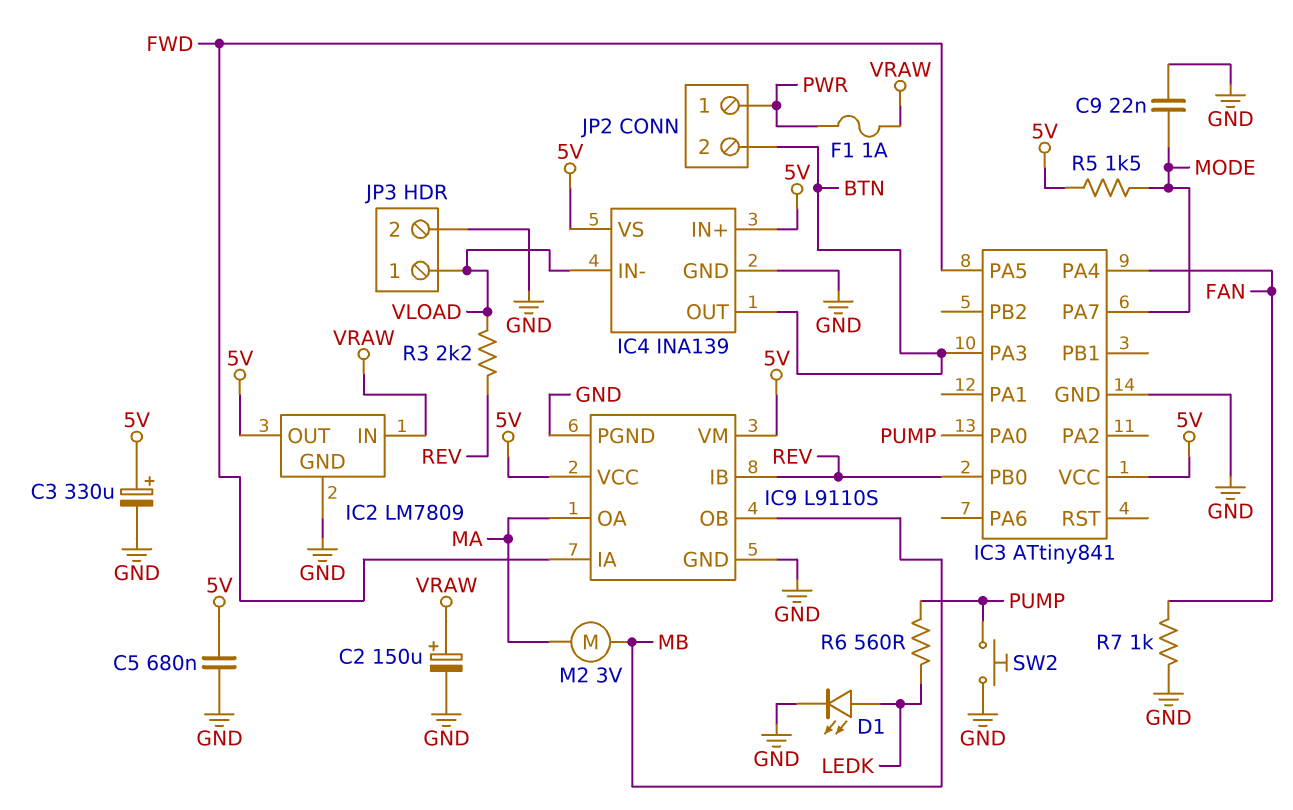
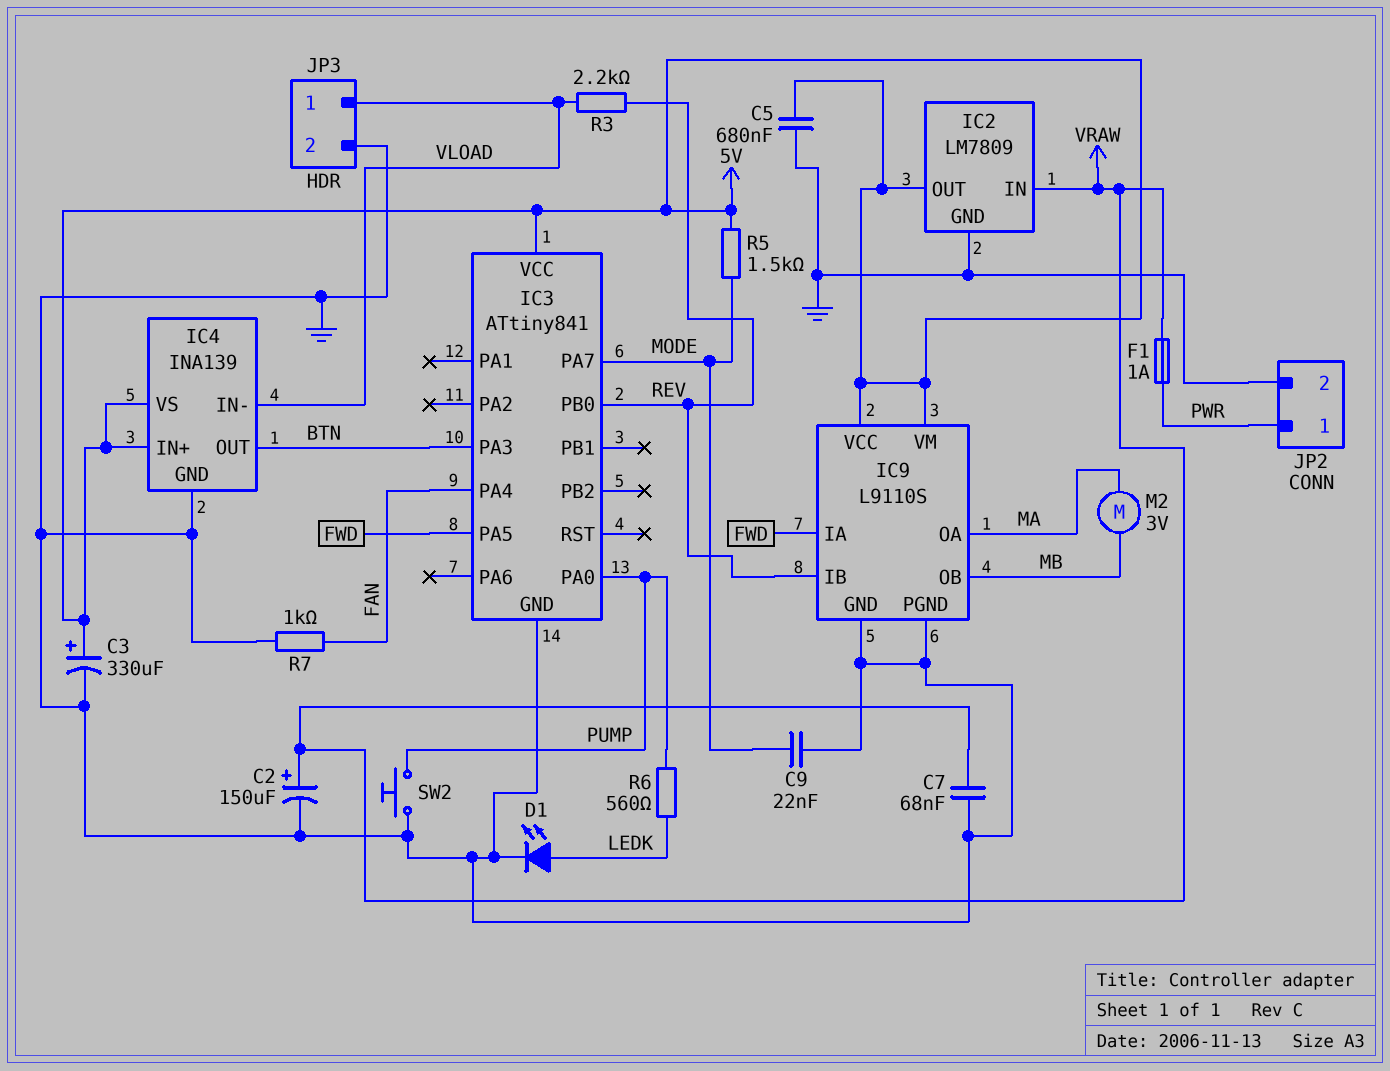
C7: none -> 68nF (GND, VRAW)
JP2 pin 2: BTN -> GND

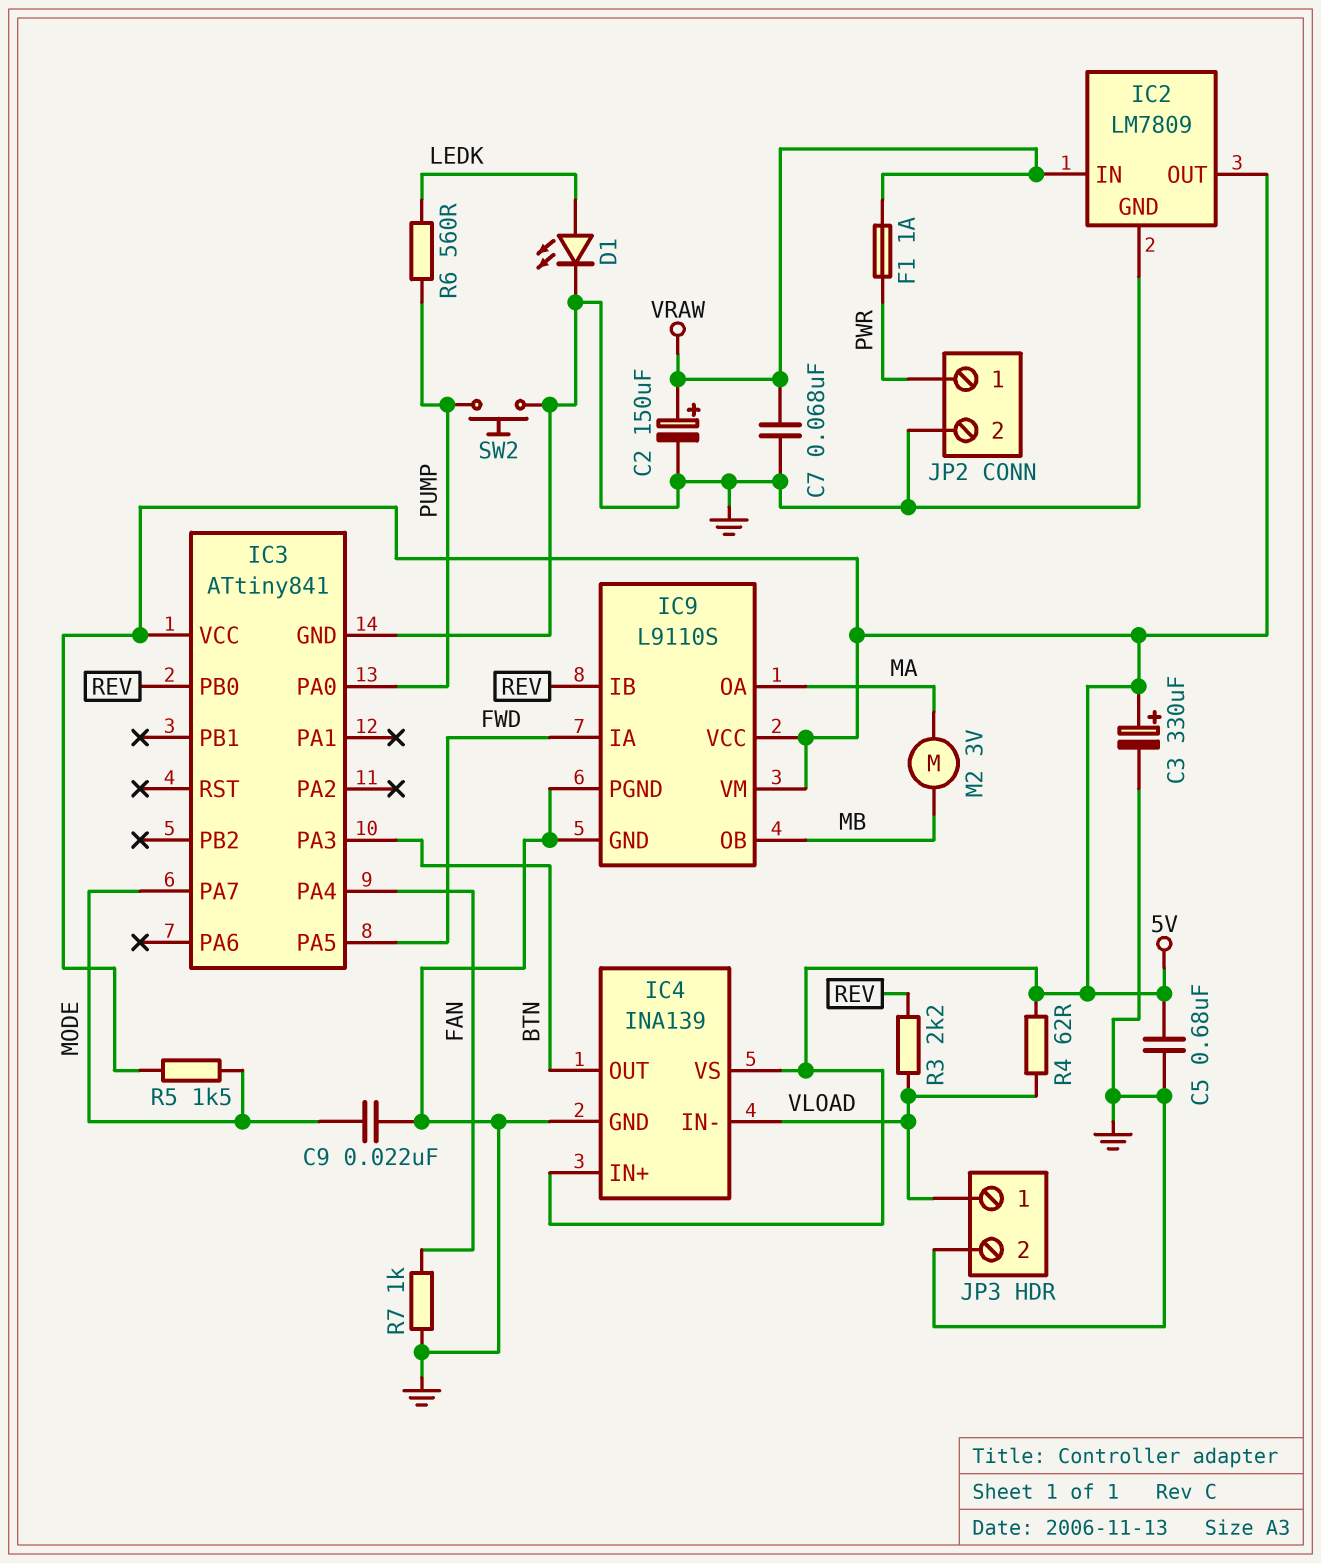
R4: none -> 62 (5V, VLOAD)

